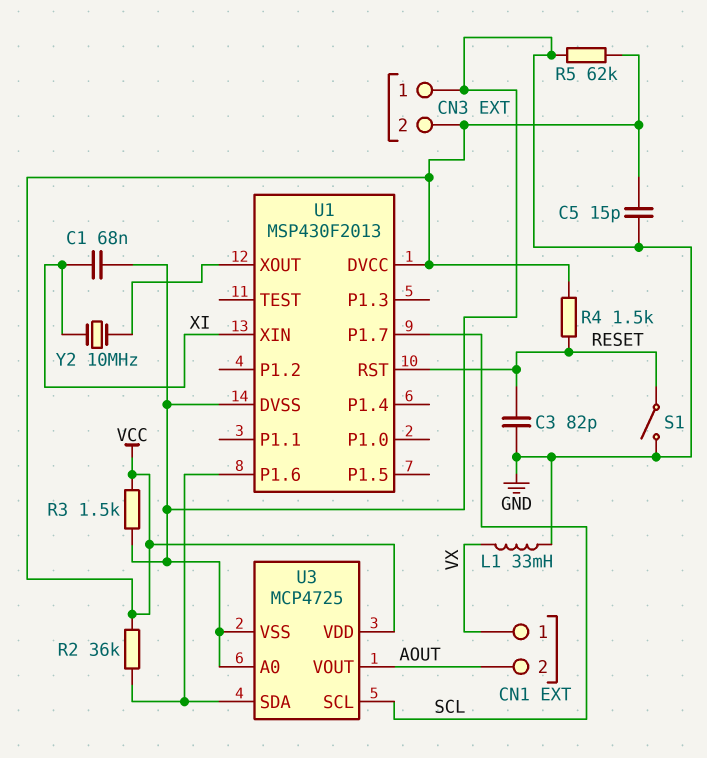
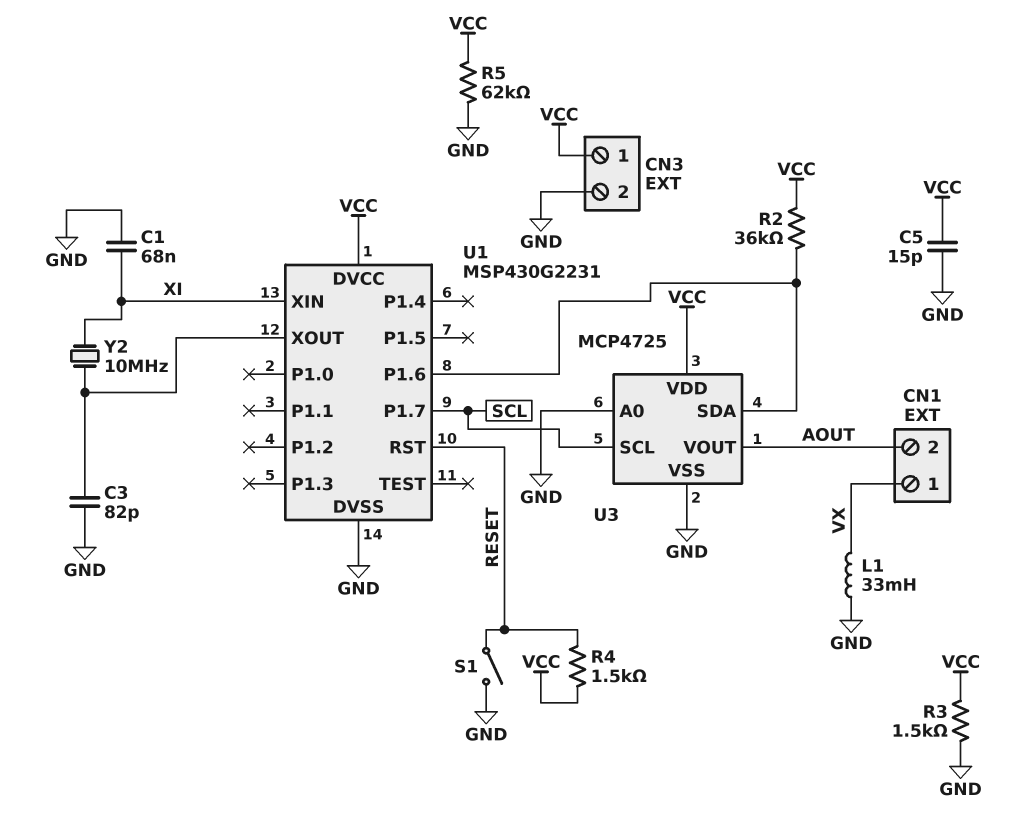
C3: 82pF (GND, RESET) -> 82pF (GND, U1/XOUT)
CN3 pin 1: GND -> VCC
CN3 pin 2: VCC -> GND
U1: MSP430F2013 -> MSP430G2231

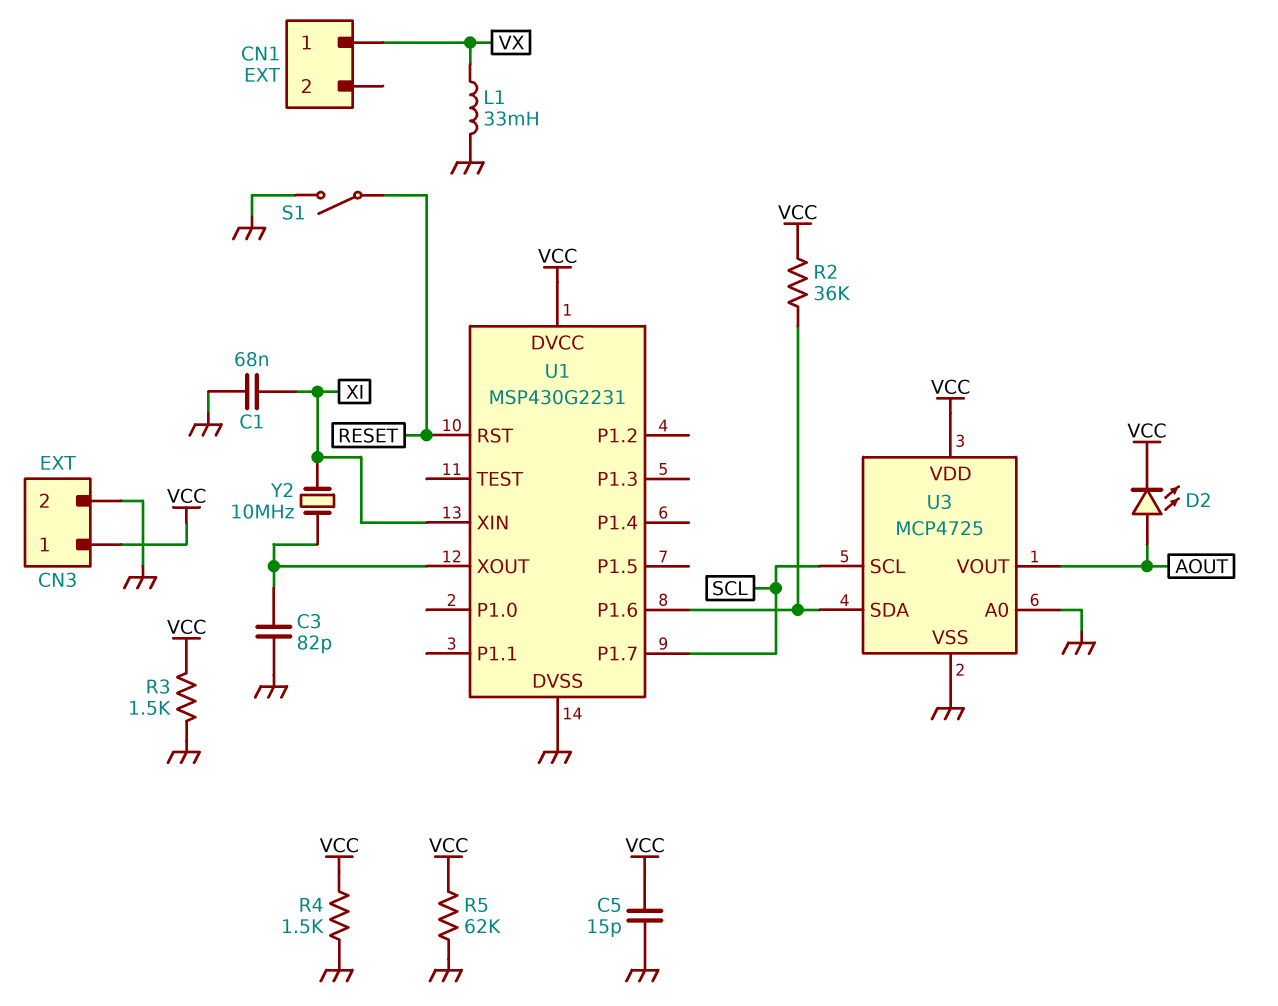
CN1 pin 2: AOUT -> none
D2: none -> LED (A AOUT, K VCC)
R4: 1.5k (RESET, VCC) -> 1.5k (GND, VCC)

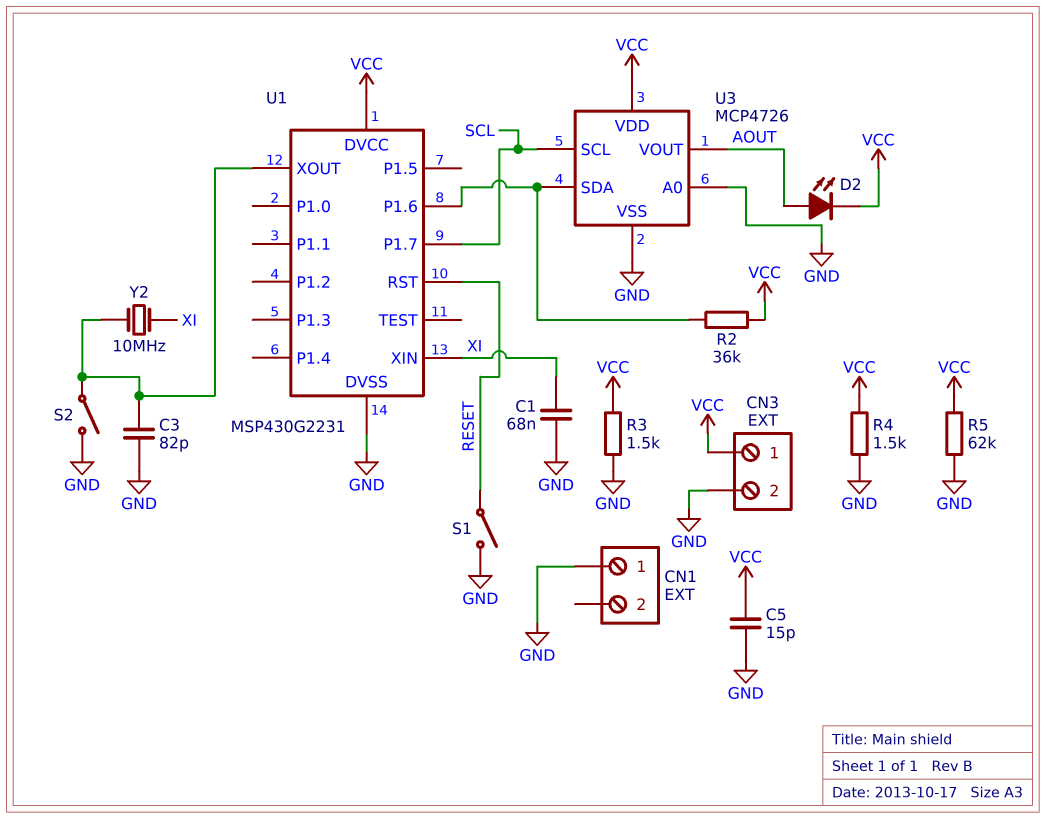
CN1 pin 1: VX -> GND
L1: 33mH (GND, VX) -> none
S2: none -> switch (GND, U1/XOUT)
U3: MCP4725 -> MCP4726

